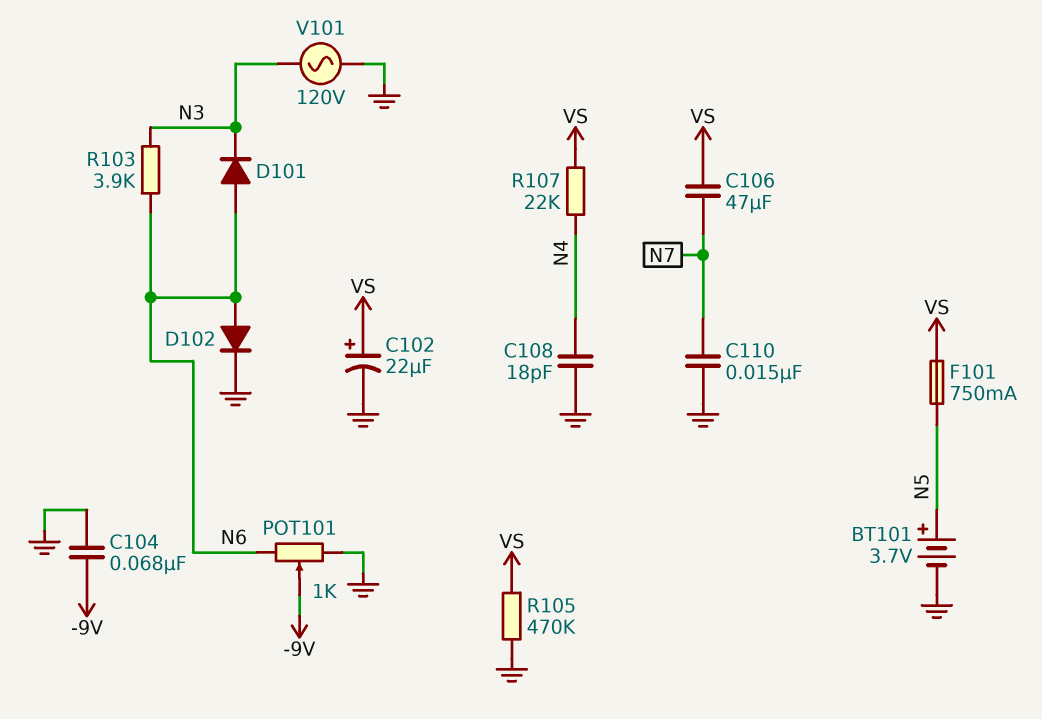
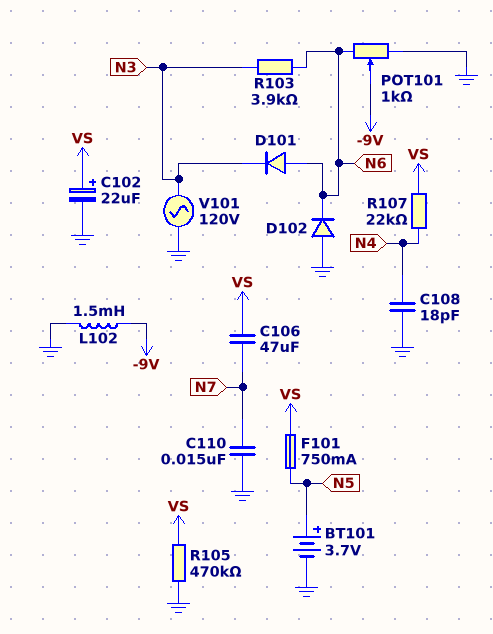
C104: 68nF (-9V, GND) -> none
D102: diode (A N6, K GND) -> diode (A GND, K N6)
L102: none -> 1.5mH (-9V, GND)

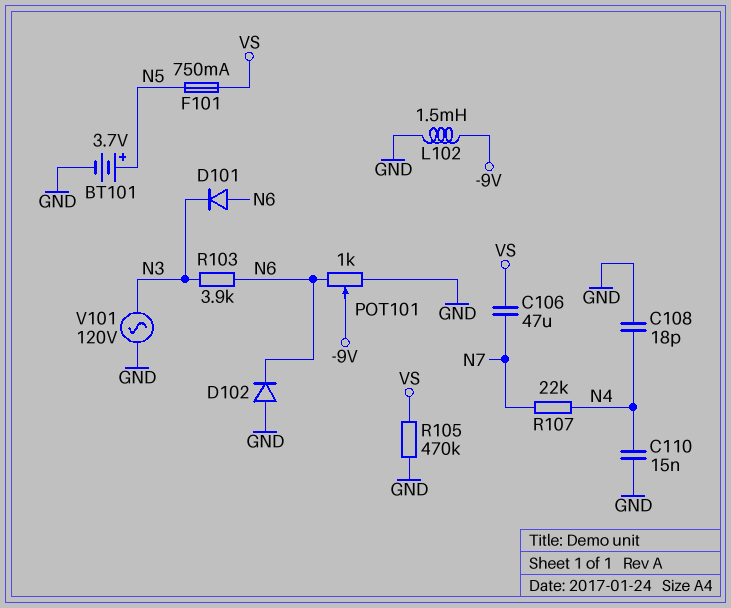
C102: 22uF (plus VS, minus GND) -> none
C110: 15nF (GND, N7) -> 15nF (GND, N4)
R107: 22k (N4, VS) -> 22k (N4, N7)

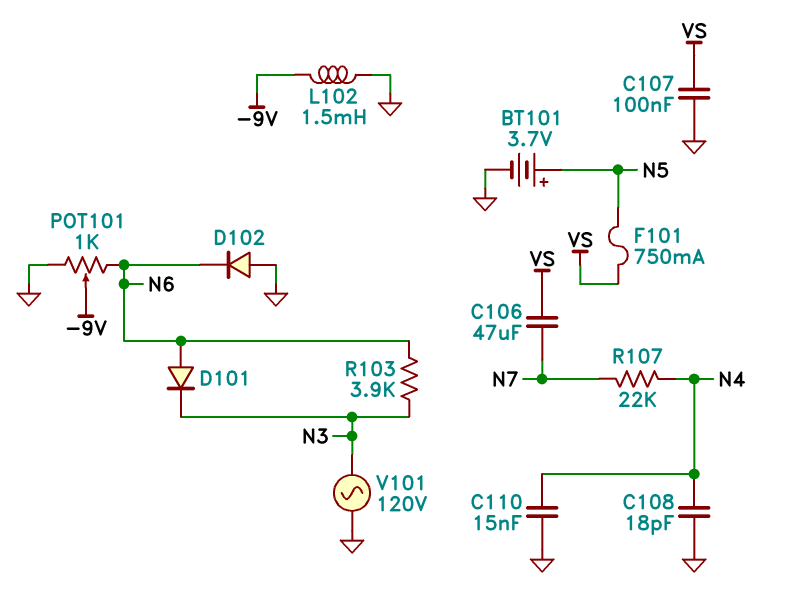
C107: none -> 100nF (GND, VS)
R105: 470k (GND, VS) -> none

